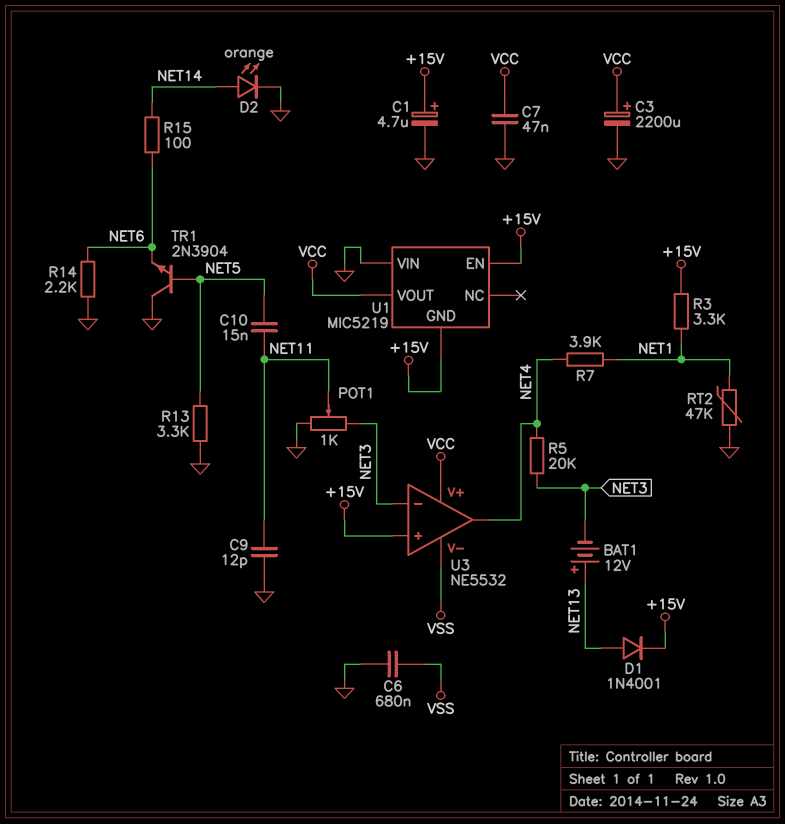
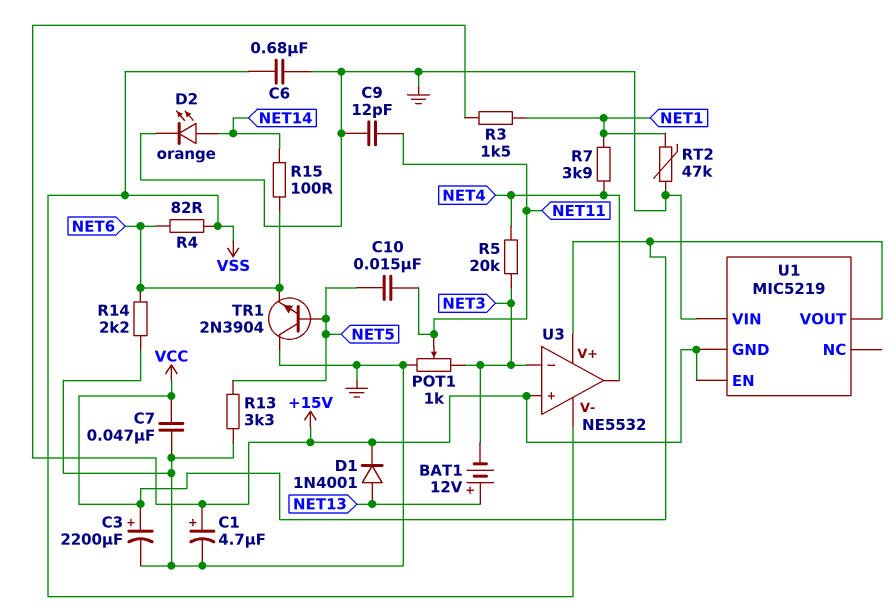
R3: 3.3k (+15V, NET1) -> 1.5k (+15V, NET1)
R4: none -> 82 (NET6, VSS)

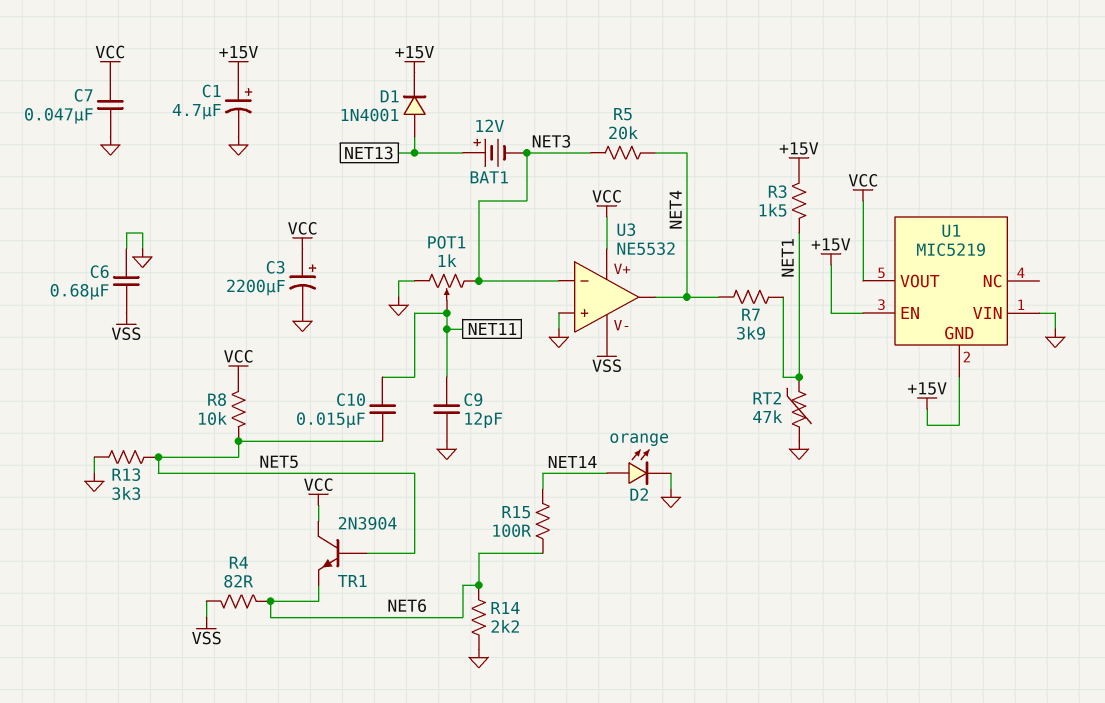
R8: none -> 10k (NET5, VCC)
TR1: NPN 2N3904 (B NET5, C GND, E NET6) -> NPN 2N3904 (B NET5, C VCC, E NET6)
U3 pin in+: +15V -> GND

